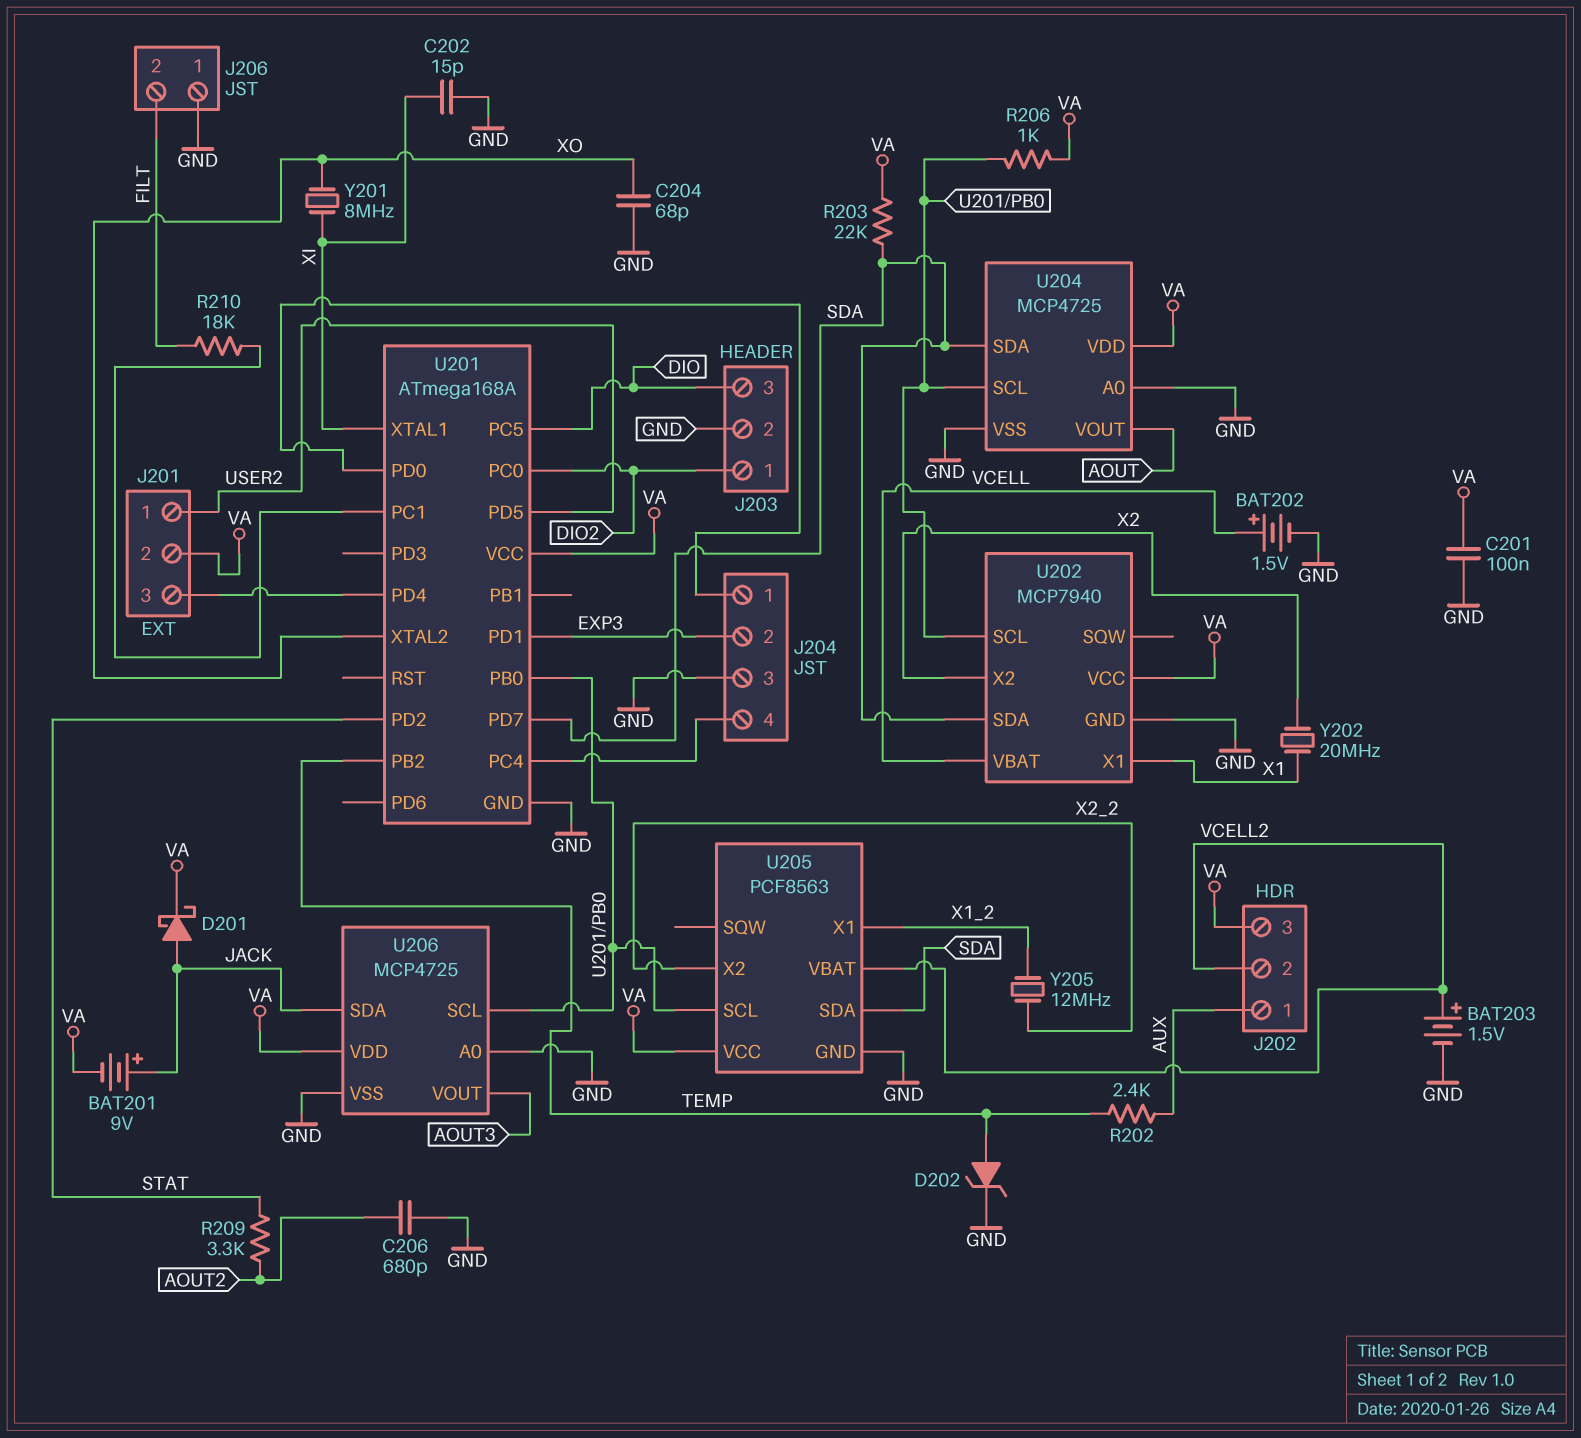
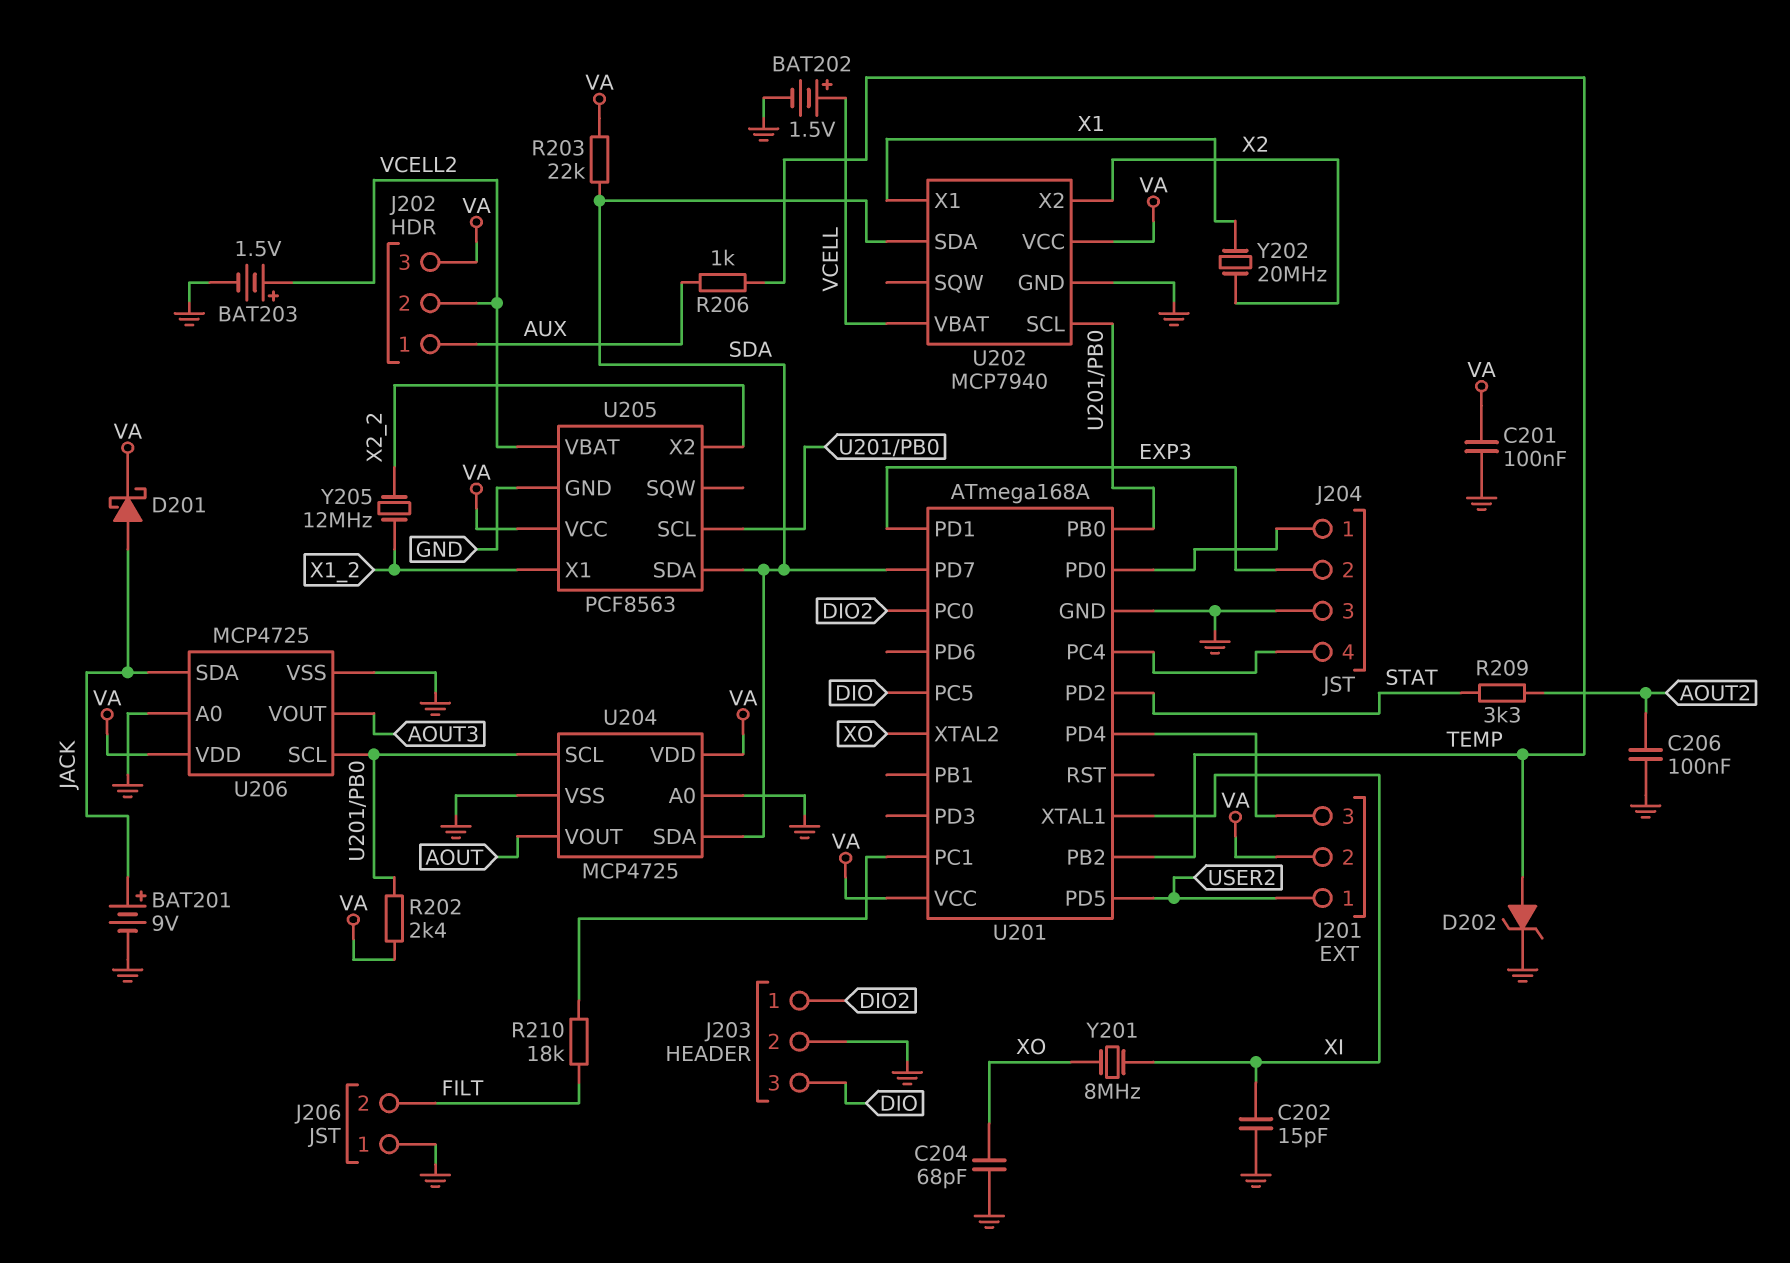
BAT201: 9V (plus JACK, minus VA) -> 9V (plus JACK, minus GND)
C206: 680pF (AOUT2, GND) -> 100nF (AOUT2, GND)
R202: 2.4k (AUX, TEMP) -> 2.4k (U201/PB0, VA)
R206: 1k (U201/PB0, VA) -> 1k (AUX, TEMP)

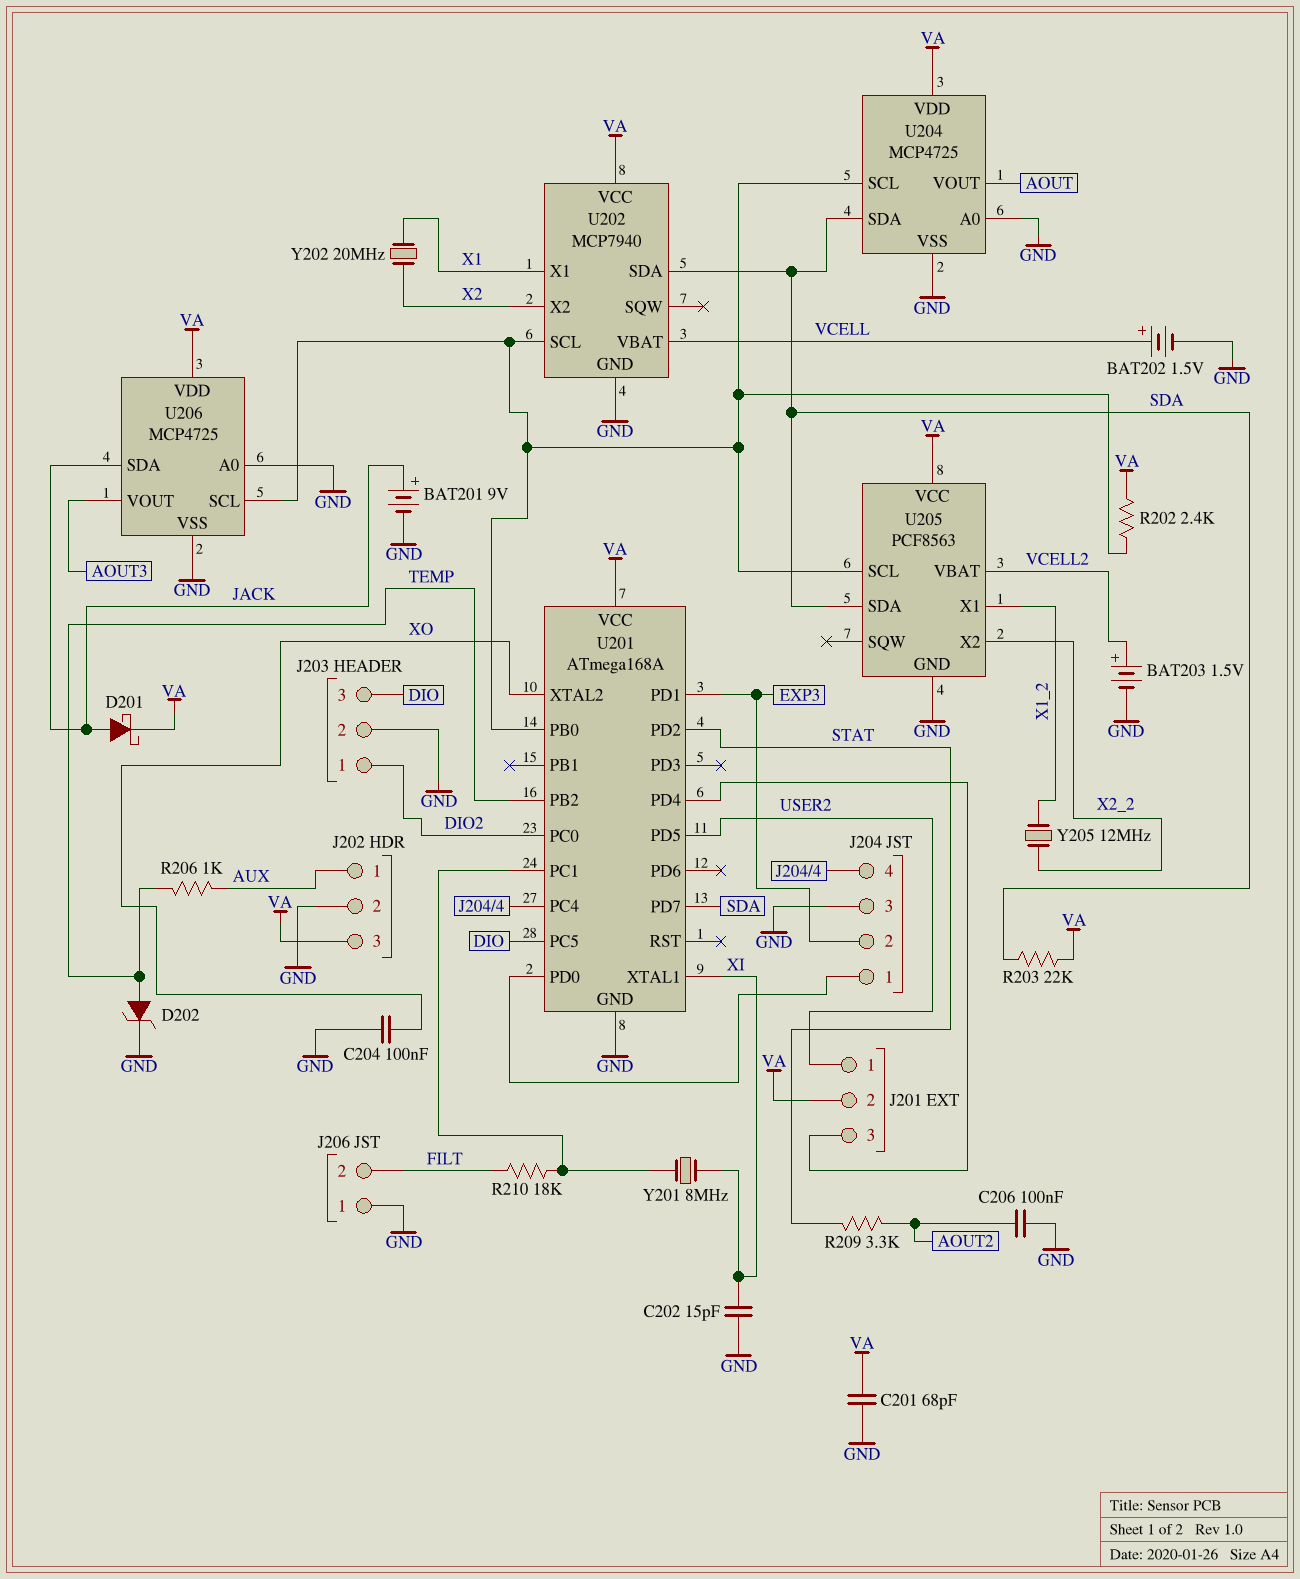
C201: 100nF (GND, VA) -> 68pF (GND, VA)
C204: 68pF (GND, XO) -> 100nF (GND, XO)
J202 pin 2: VCELL2 -> GND
Y201: 8MHz (XI, XO) -> 8MHz (U201/PC1, XI)

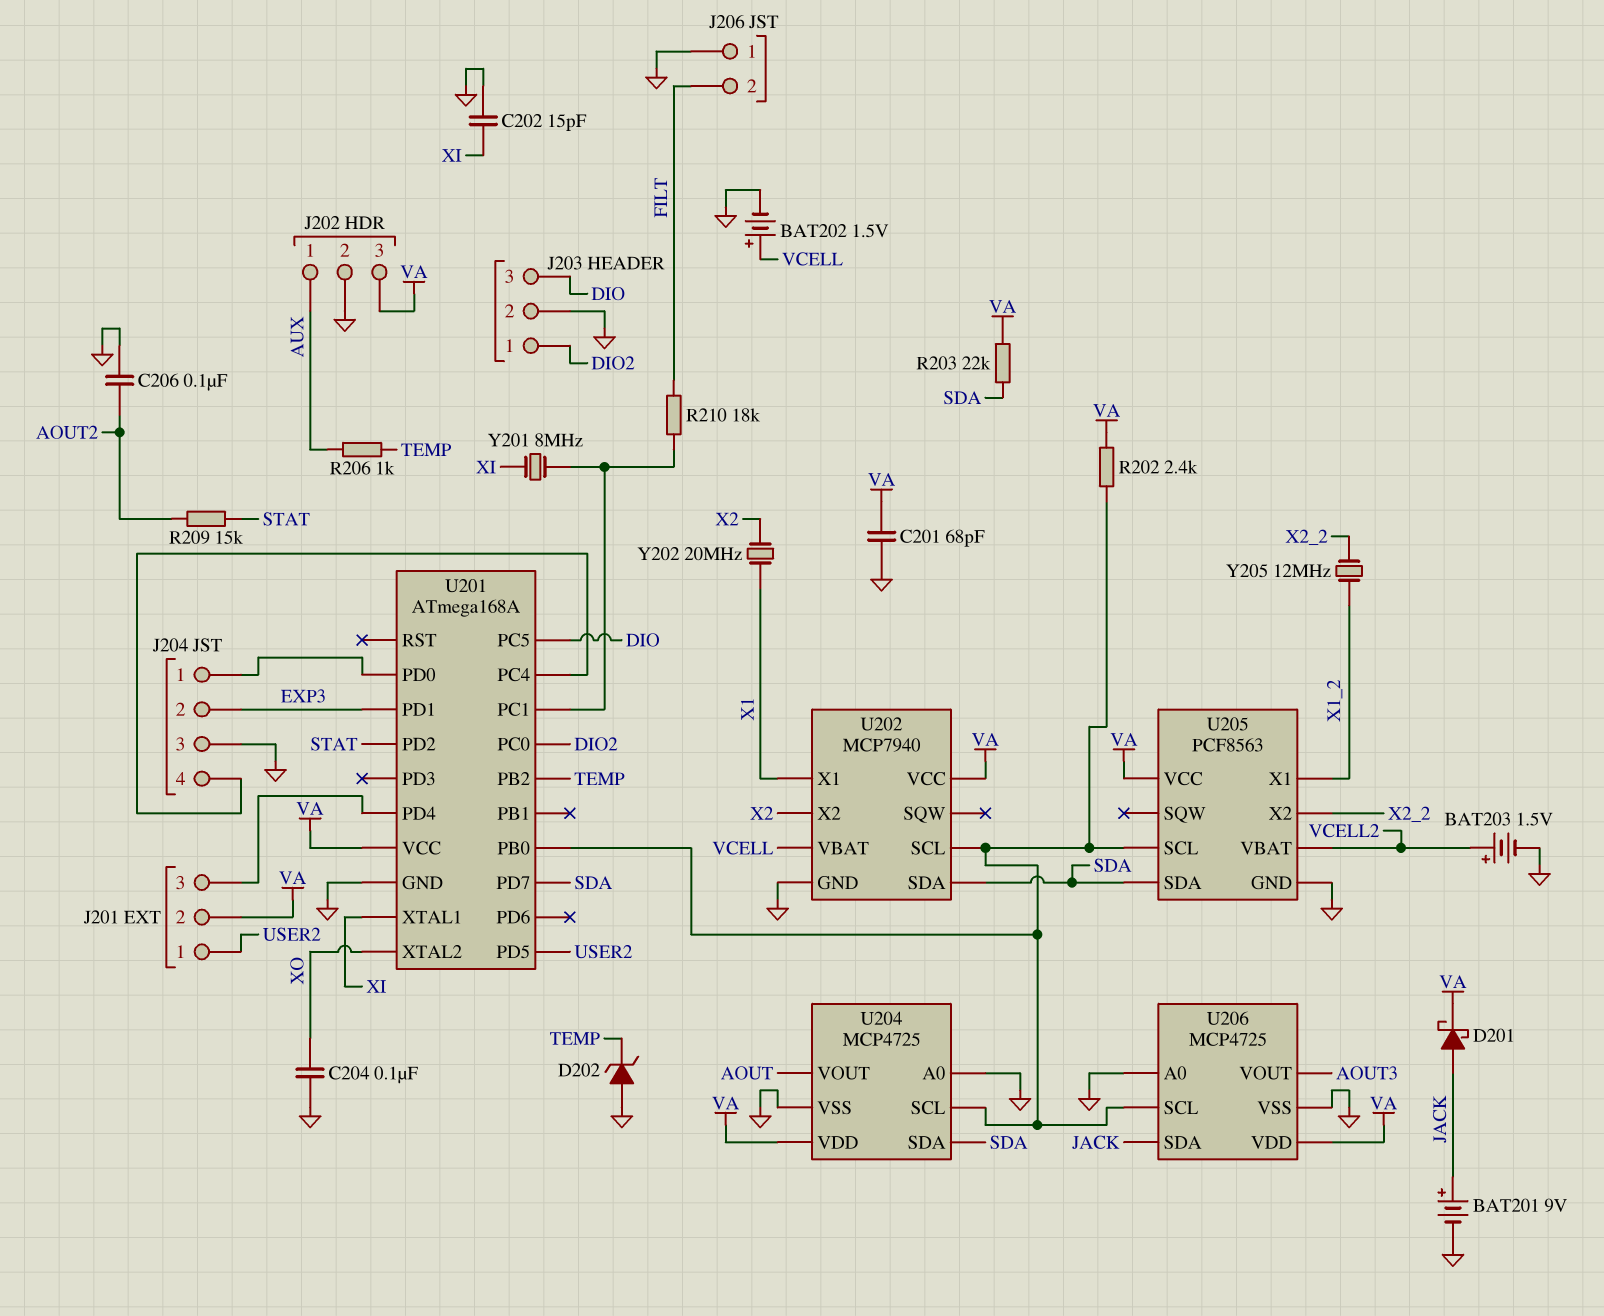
D202: zener (A TEMP, K GND) -> zener (A GND, K TEMP)
R209: 3.3k (AOUT2, STAT) -> 15k (AOUT2, STAT)

